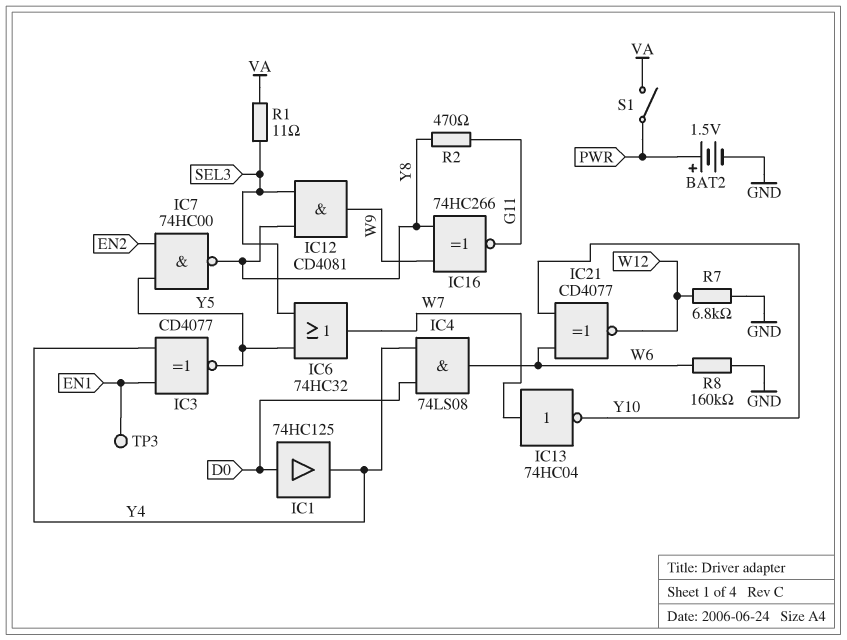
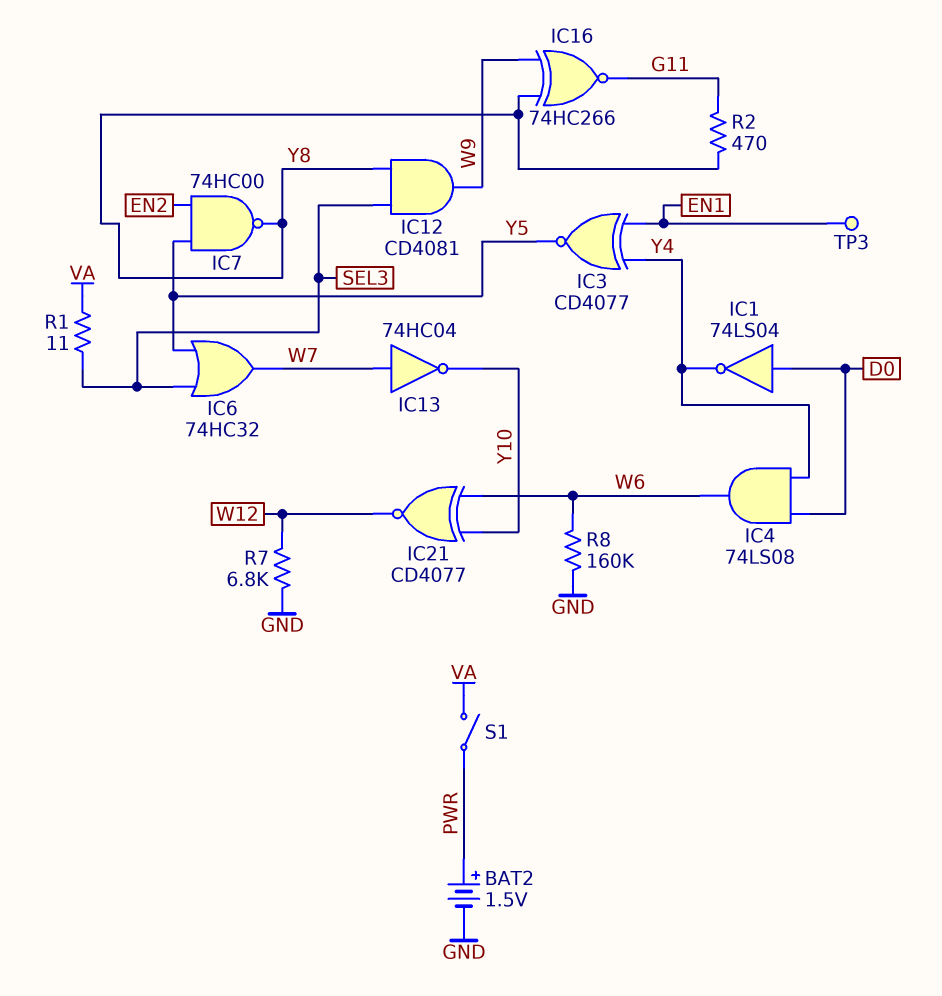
IC1: buffer 74HC125 (in D0, out Y4) -> NOT 74LS04 (in D0, out Y4)

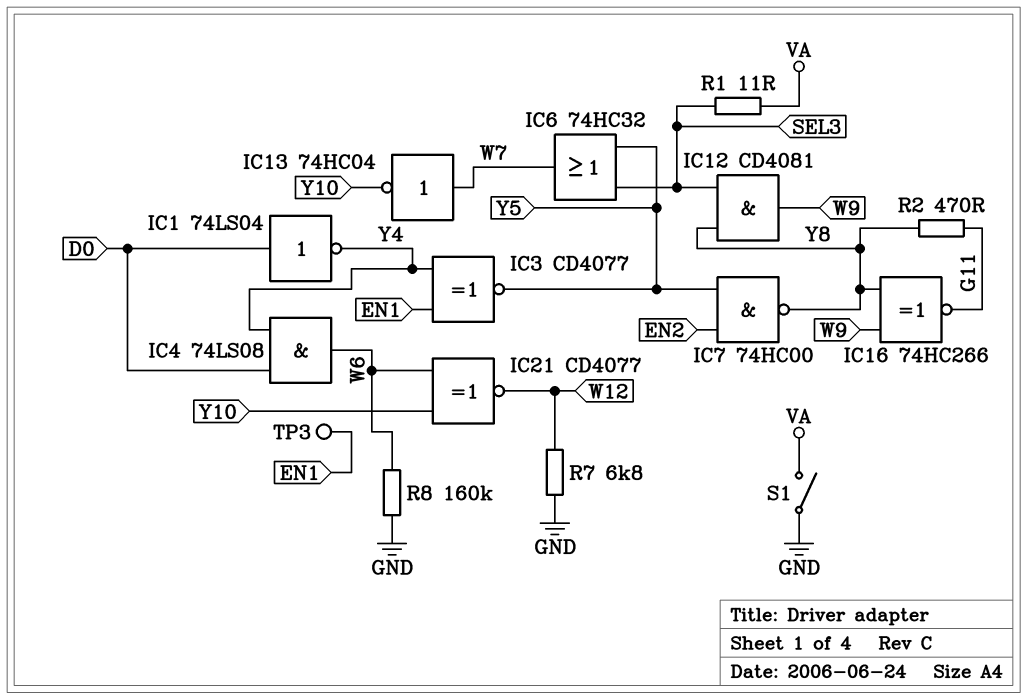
BAT2: 1.5V (plus PWR, minus GND) -> none
S1: switch (PWR, VA) -> switch (GND, VA)

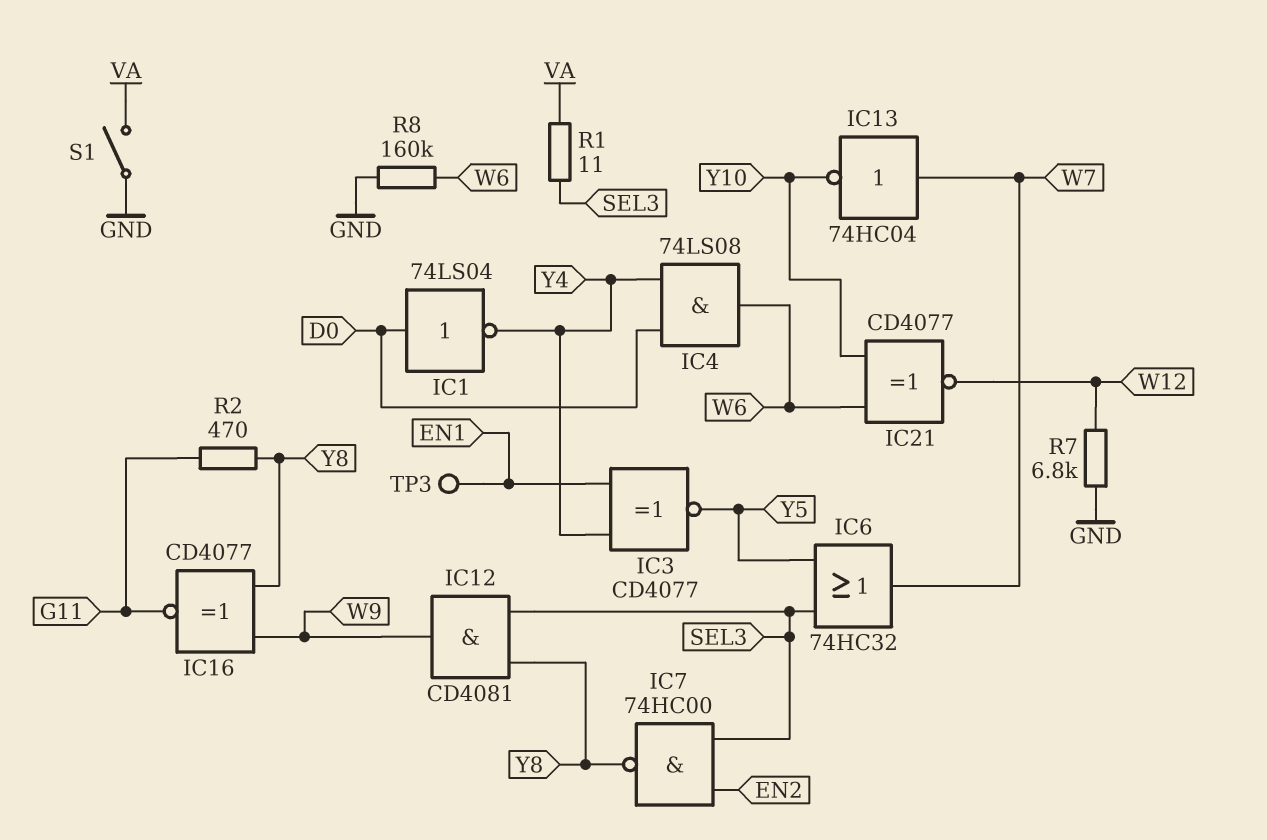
IC7: NAND 74HC00 (in EN2, in Y5, out Y8) -> NAND 74HC00 (in EN2, in SEL3, out Y8)
IC16: XNOR 74HC266 (in W9, in Y8, out G11) -> XNOR CD4077 (in W9, in Y8, out G11)

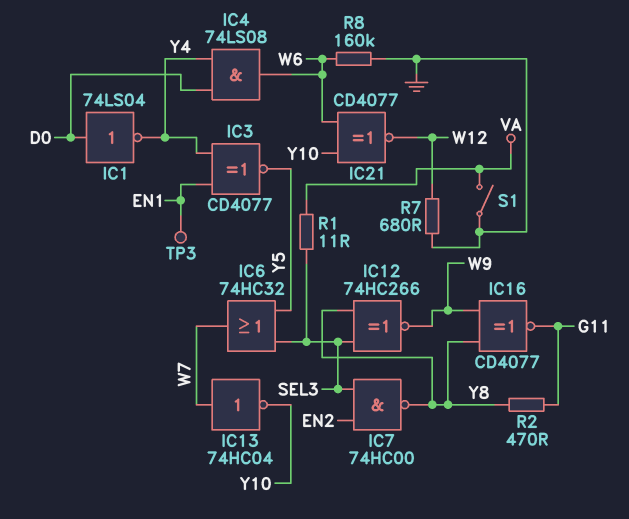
IC12: AND CD4081 (in SEL3, in Y8, out W9) -> XNOR 74HC266 (in SEL3, in Y8, out W9)
R7: 6.8k (GND, W12) -> 680 (GND, W12)

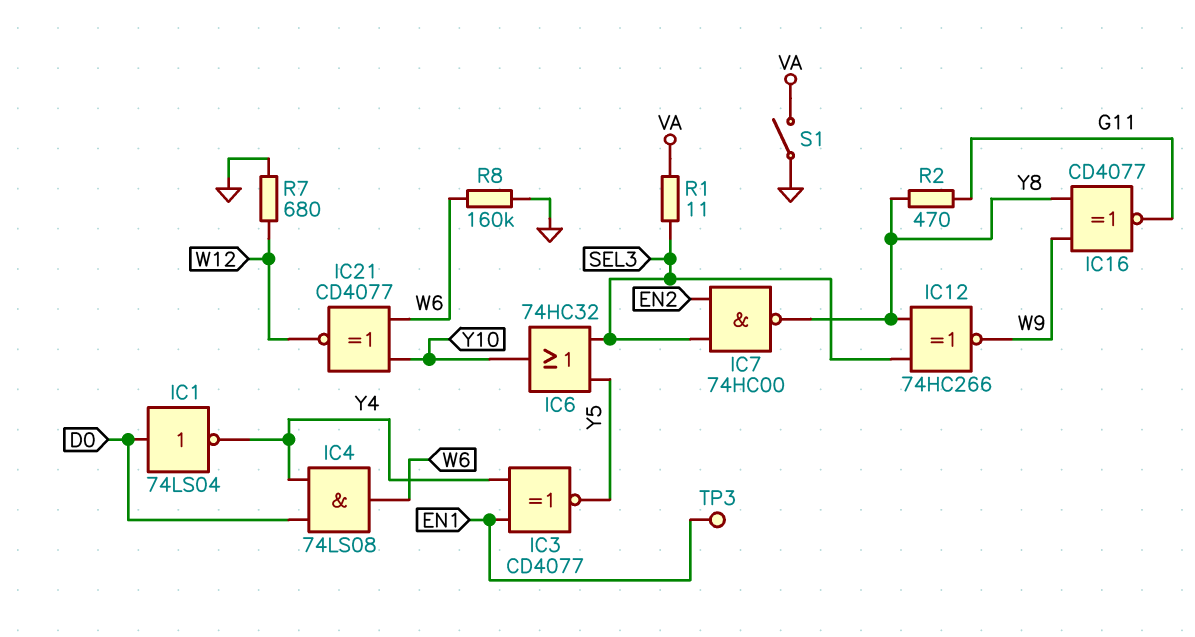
IC6: OR 74HC32 (in SEL3, in Y5, out W7) -> OR 74HC32 (in SEL3, in Y5, out Y10)
IC13: NOT 74HC04 (in W7, out Y10) -> none

